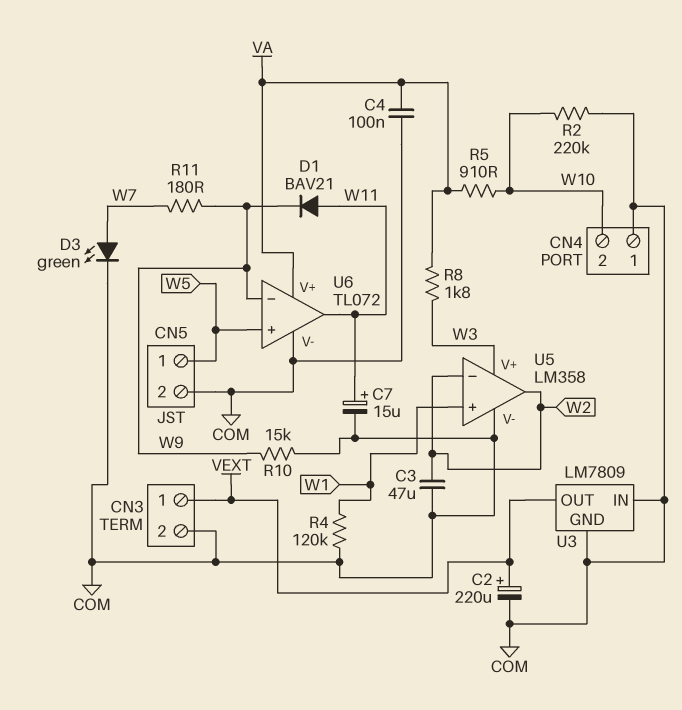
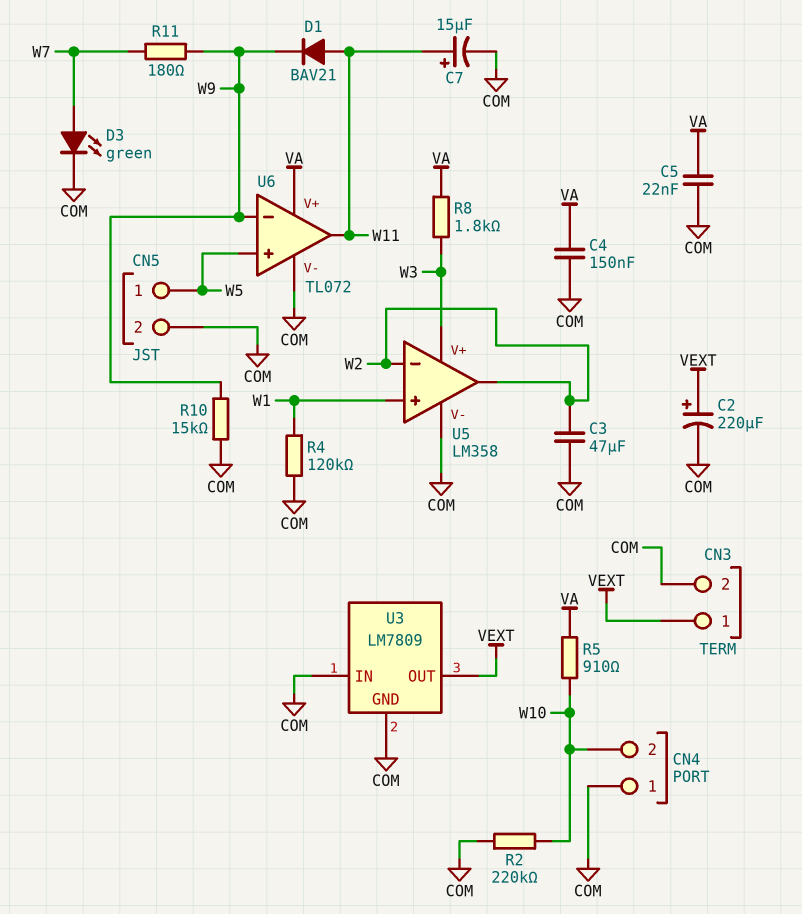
C4: 100nF (COM, VA) -> 150nF (COM, VA)
C5: none -> 22nF (COM, VA)

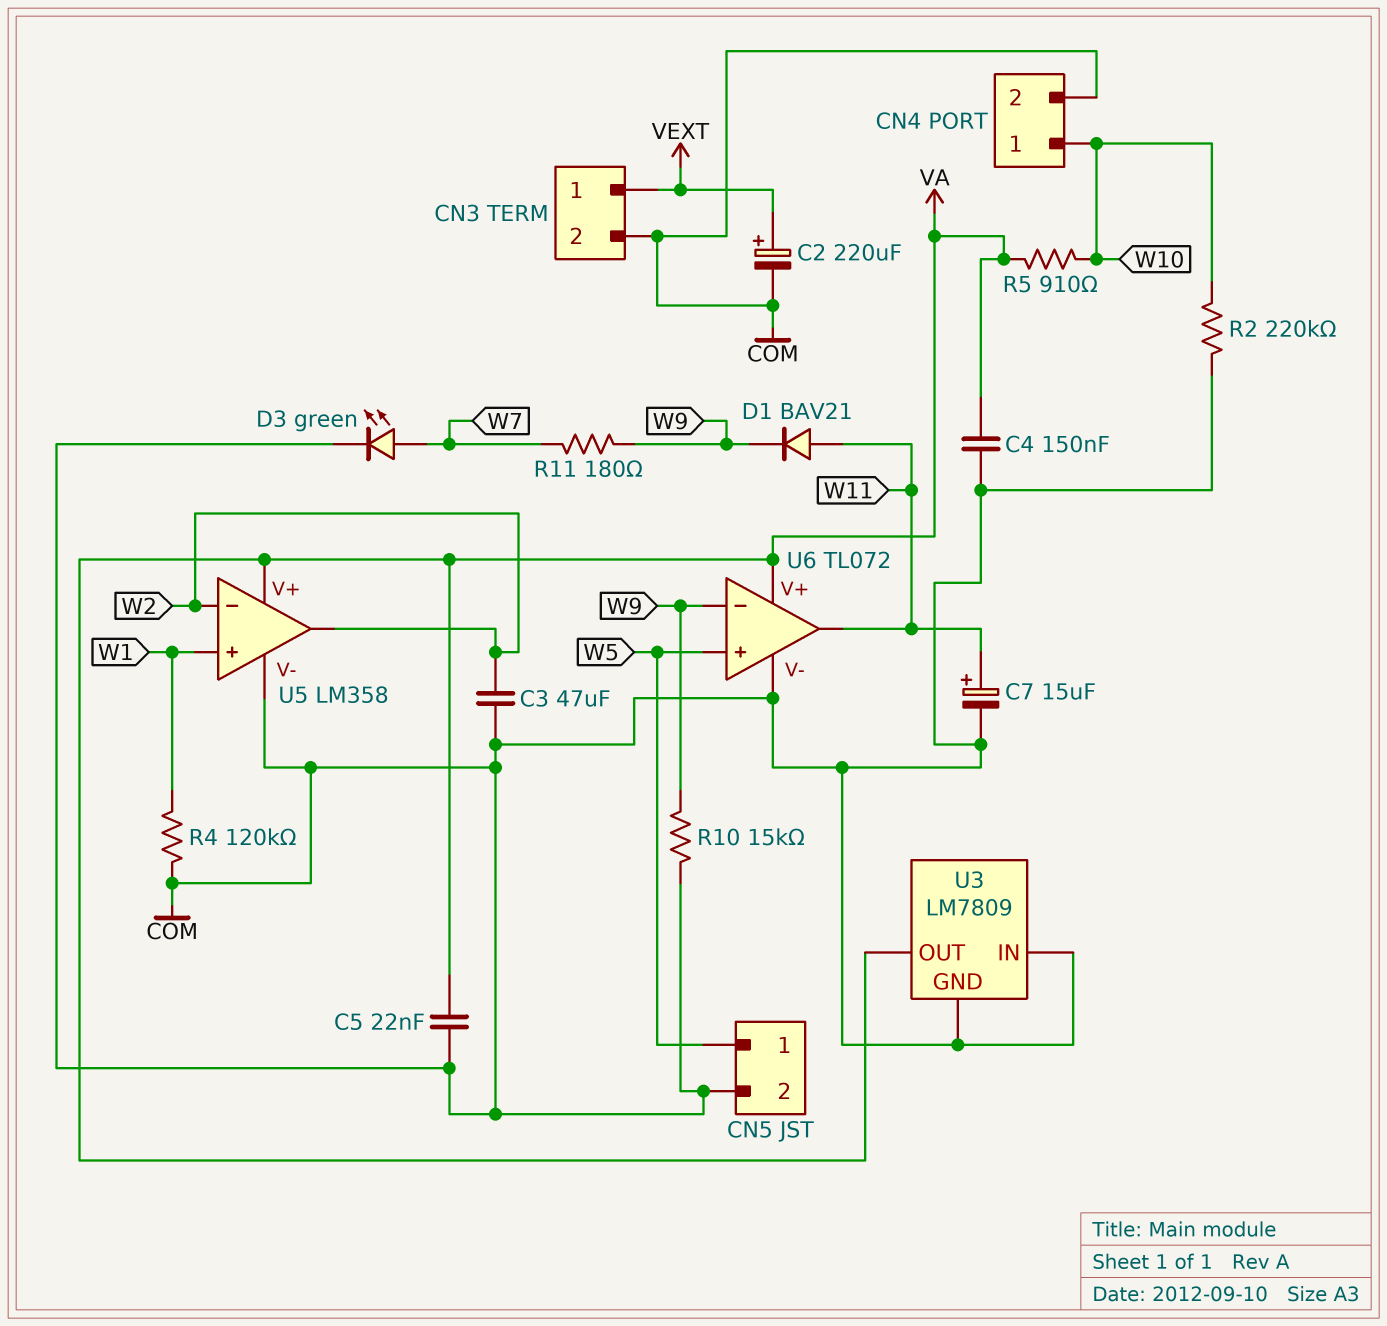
CN4 pin 1: COM -> W10
CN4 pin 2: W10 -> COM
R8: 1.8k (VA, W3) -> none
U3 pin OUT: VEXT -> VA
U5 pin V+: W3 -> VA

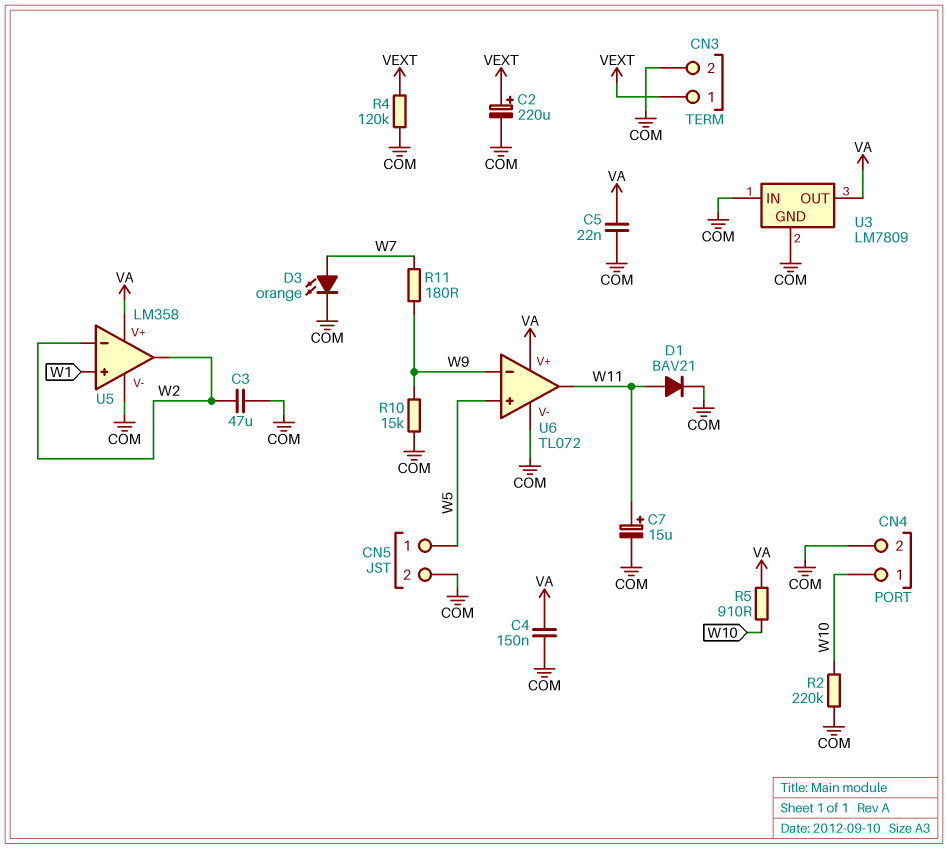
D1: diode BAV21 (A W11, K W9) -> diode BAV21 (A W11, K COM)
D3: LED green (A W7, K COM) -> LED orange (A W7, K COM)
R4: 120k (COM, W1) -> 120k (COM, VEXT)

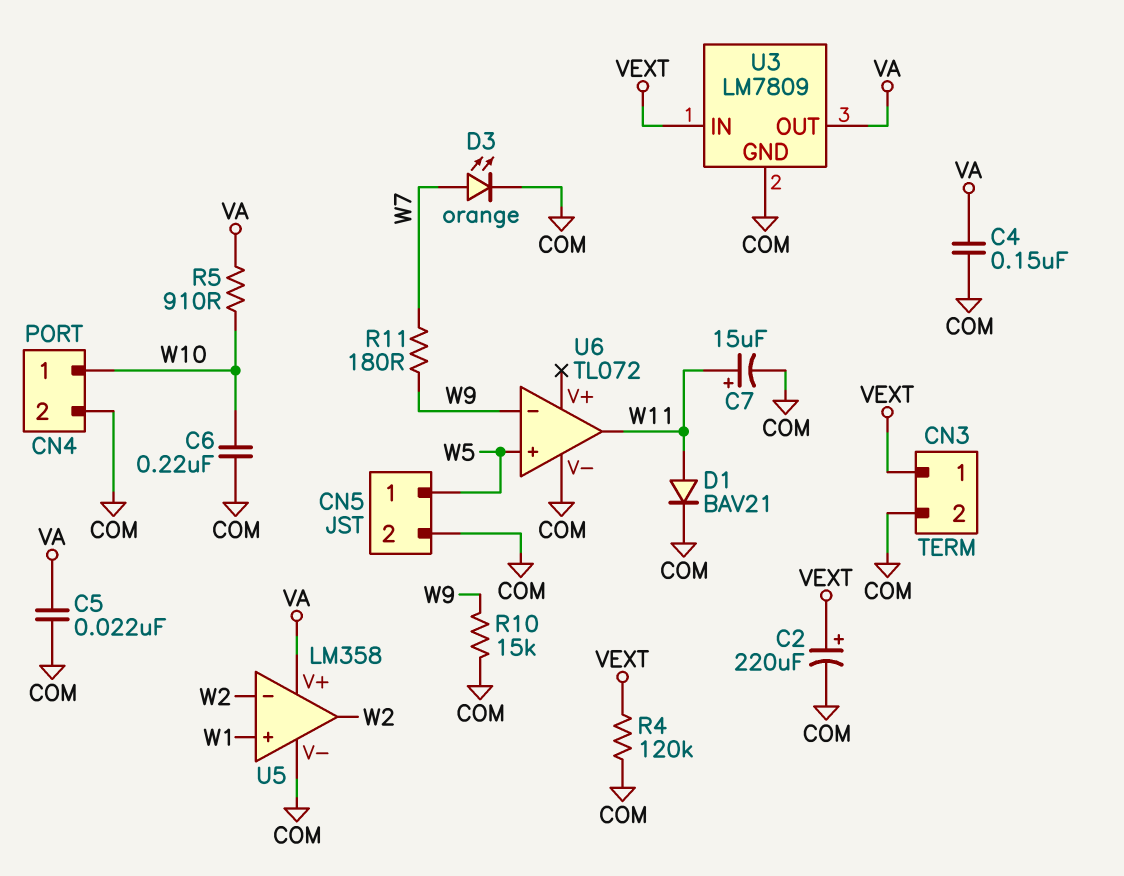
C3: 47uF (COM, W2) -> none
C6: none -> 220nF (COM, W10)
R2: 220k (COM, W10) -> none
U3 pin IN: COM -> VEXT
U6 pin V+: VA -> none

